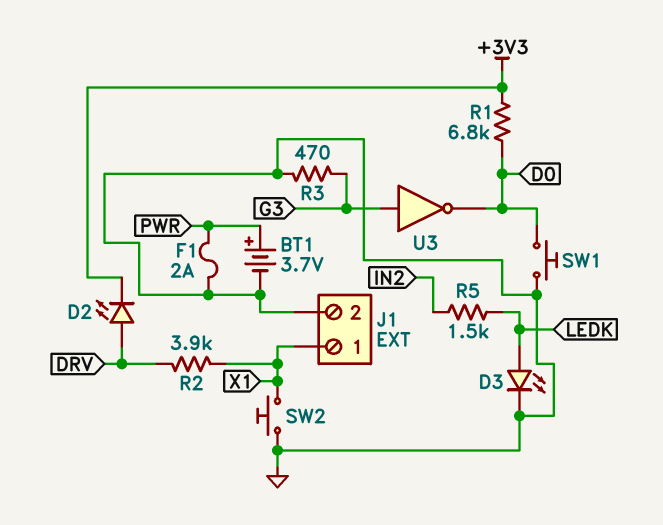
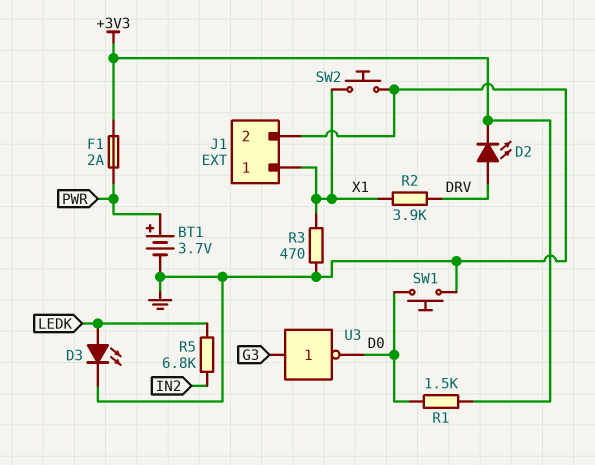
F1: 2A (GND, PWR) -> 2A (+3V3, PWR)
R1: 6.8k (+3V3, D0) -> 1.5k (+3V3, D0)
R3: 470 (G3, GND) -> 470 (GND, X1)
R5: 1.5k (IN2, LEDK) -> 6.8k (IN2, LEDK)

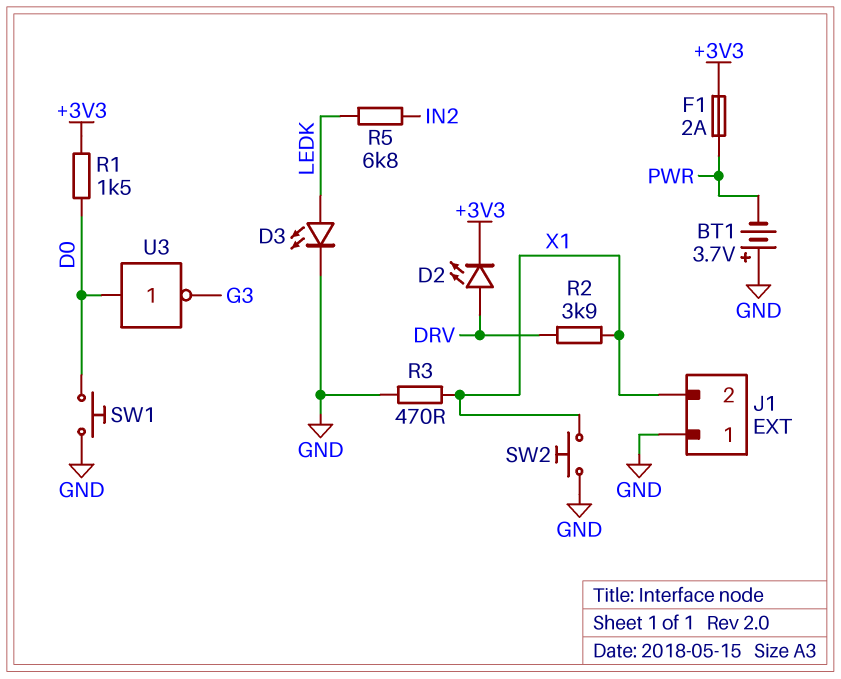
BT1: 3.7V (plus PWR, minus GND) -> 3.7V (plus GND, minus PWR)
J1 pin 1: X1 -> GND
J1 pin 2: GND -> X1
U3: NOT (in G3, out D0) -> NOT (in D0, out G3)

